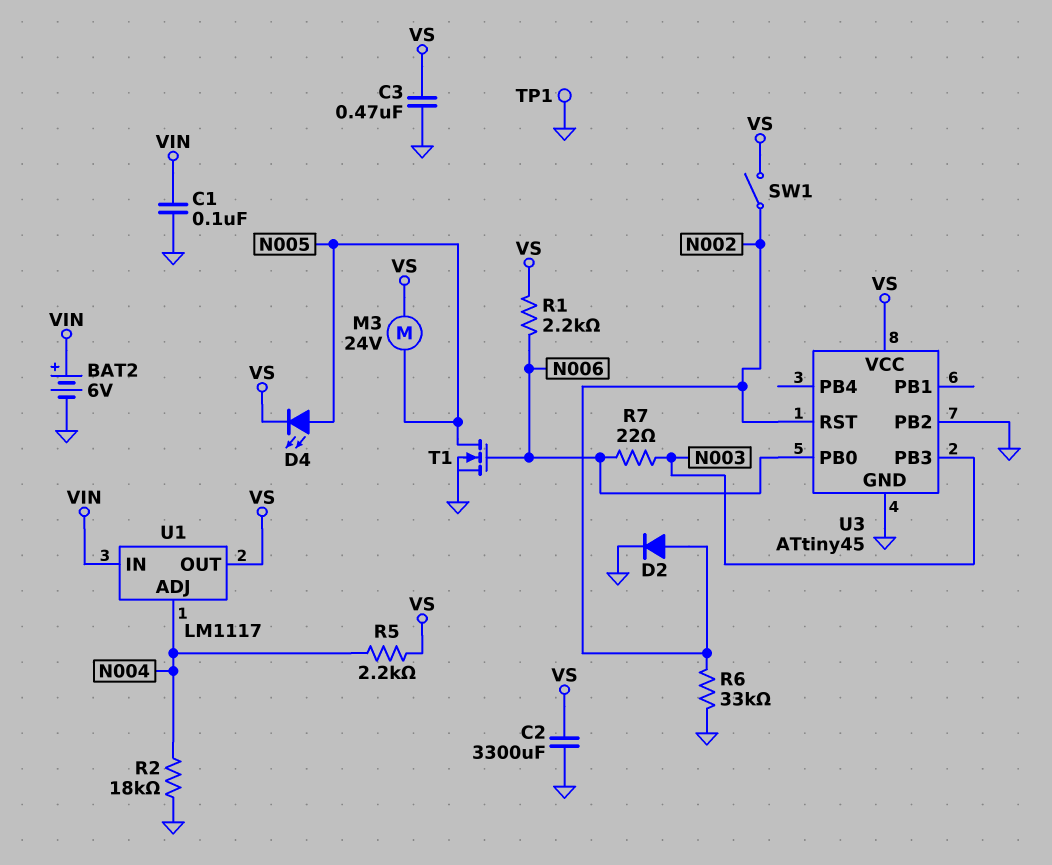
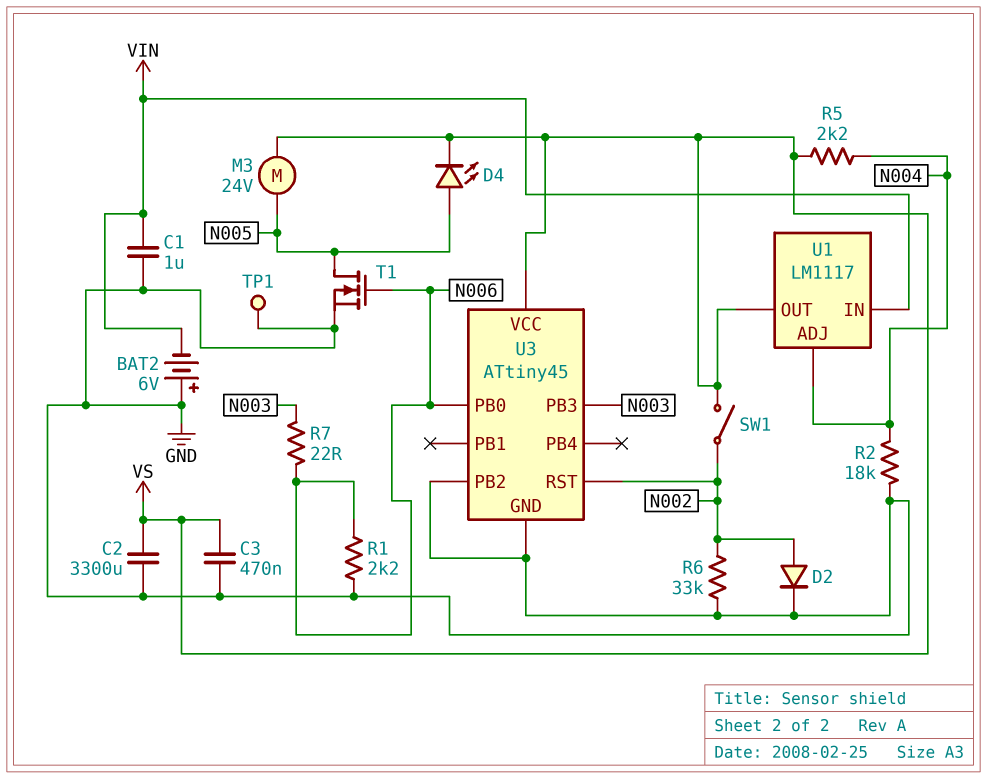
BAT2: 6V (plus VIN, minus GND) -> 6V (plus GND, minus VIN)
C1: 100nF (GND, VIN) -> 1uF (GND, VIN)
R1: 2.2k (N006, VS) -> 2.2k (GND, N006)

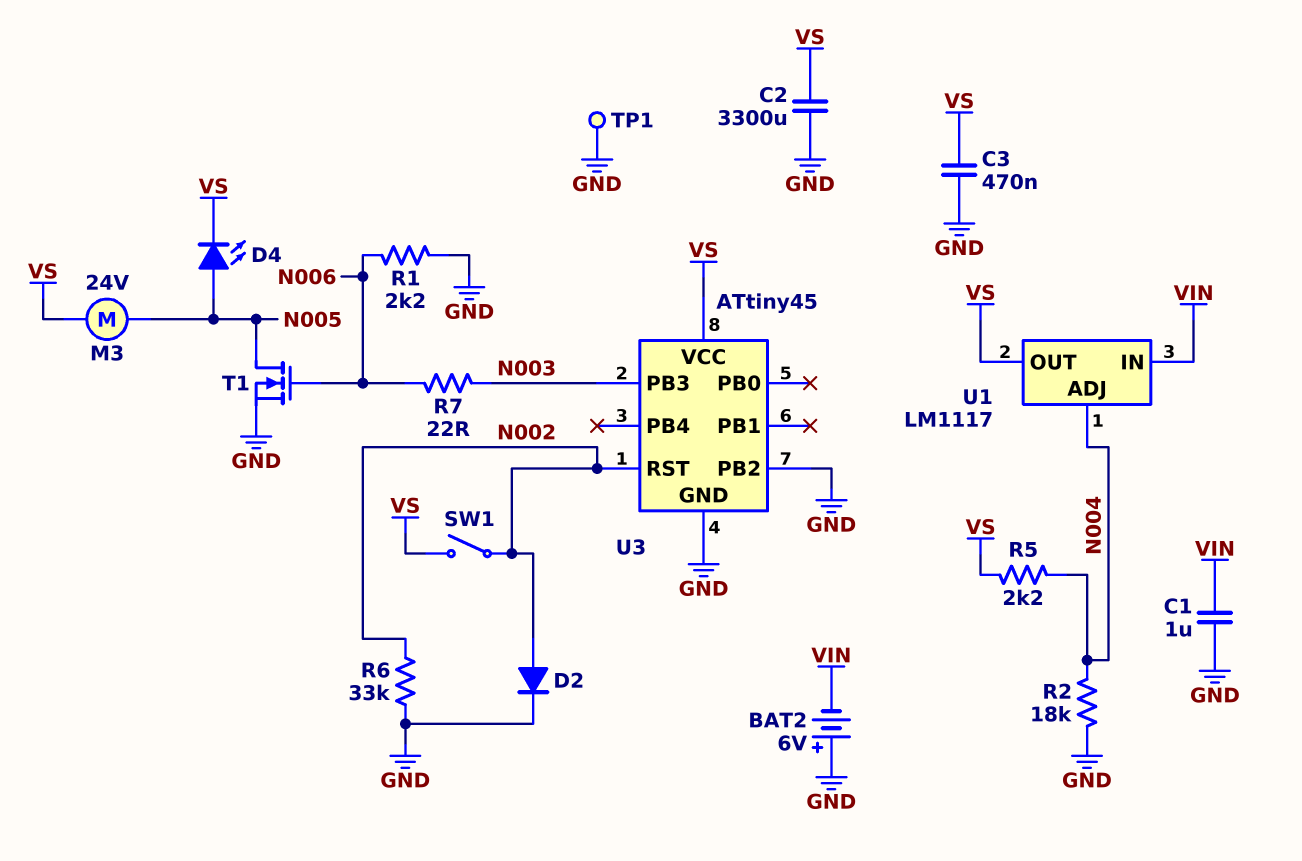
U3 pin PB0: N006 -> none

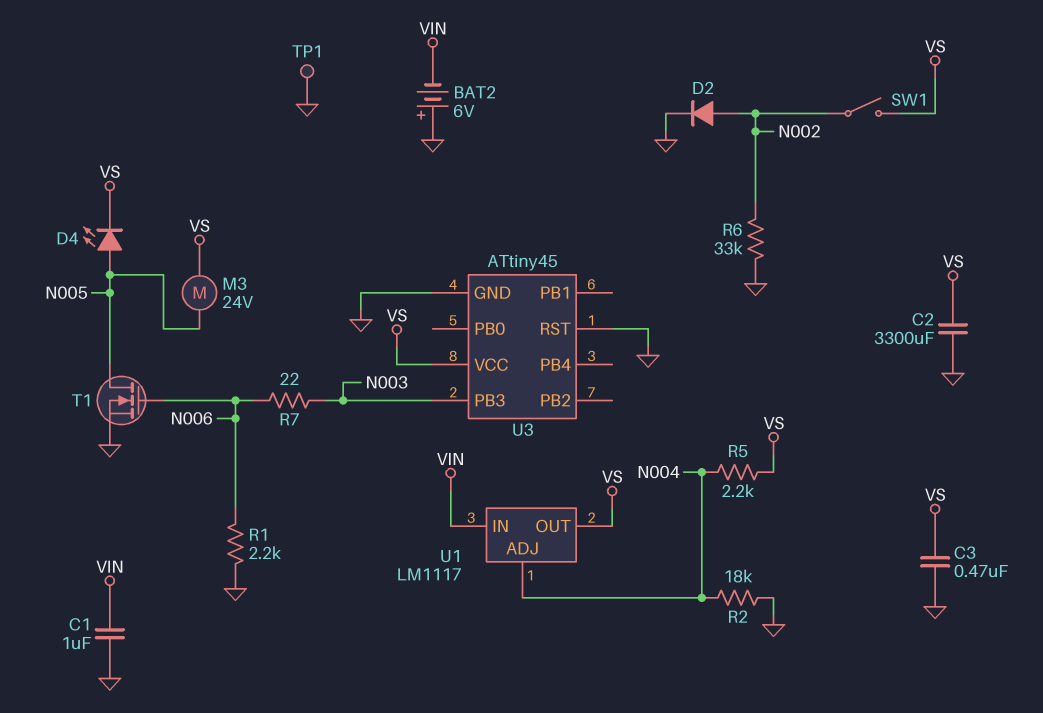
U3 pin PB2: GND -> none
U3 pin RST: N002 -> GND

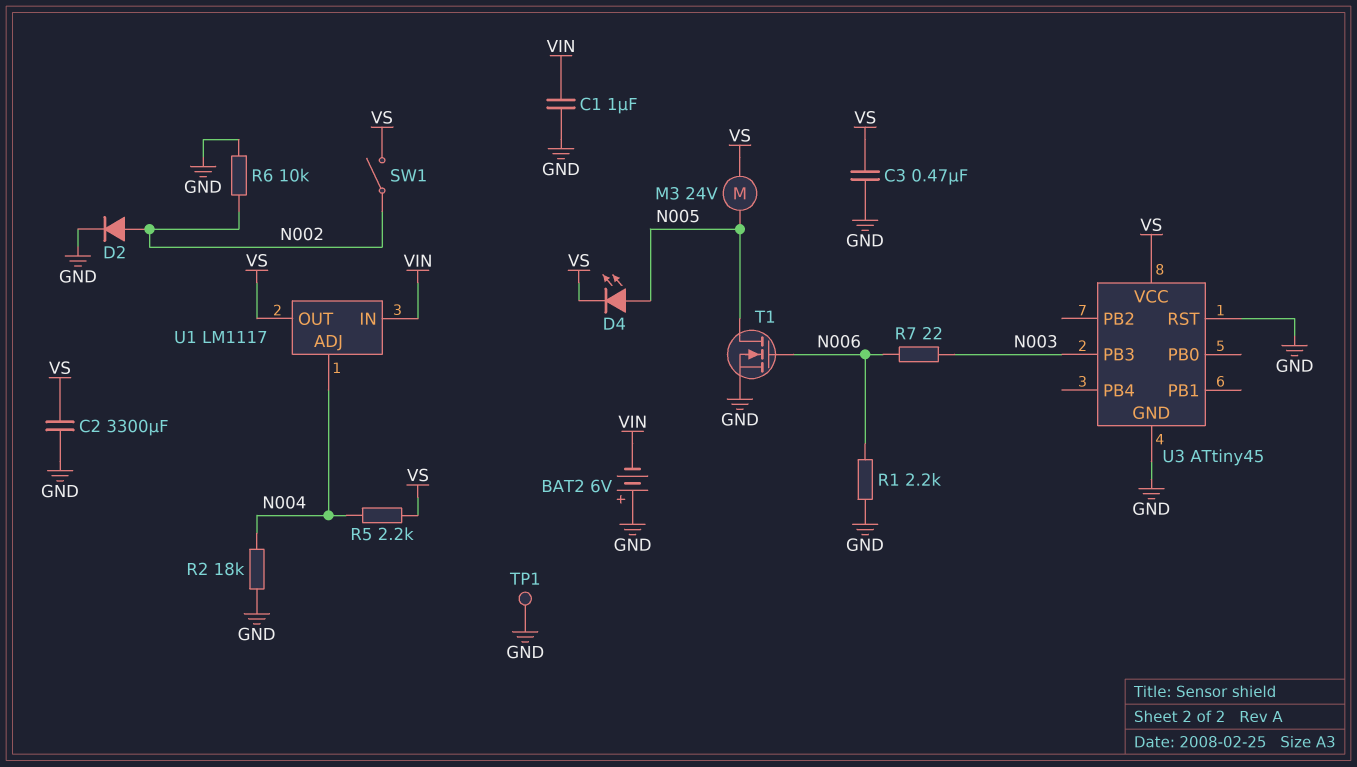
R6: 33k (GND, N002) -> 10k (GND, N002)

